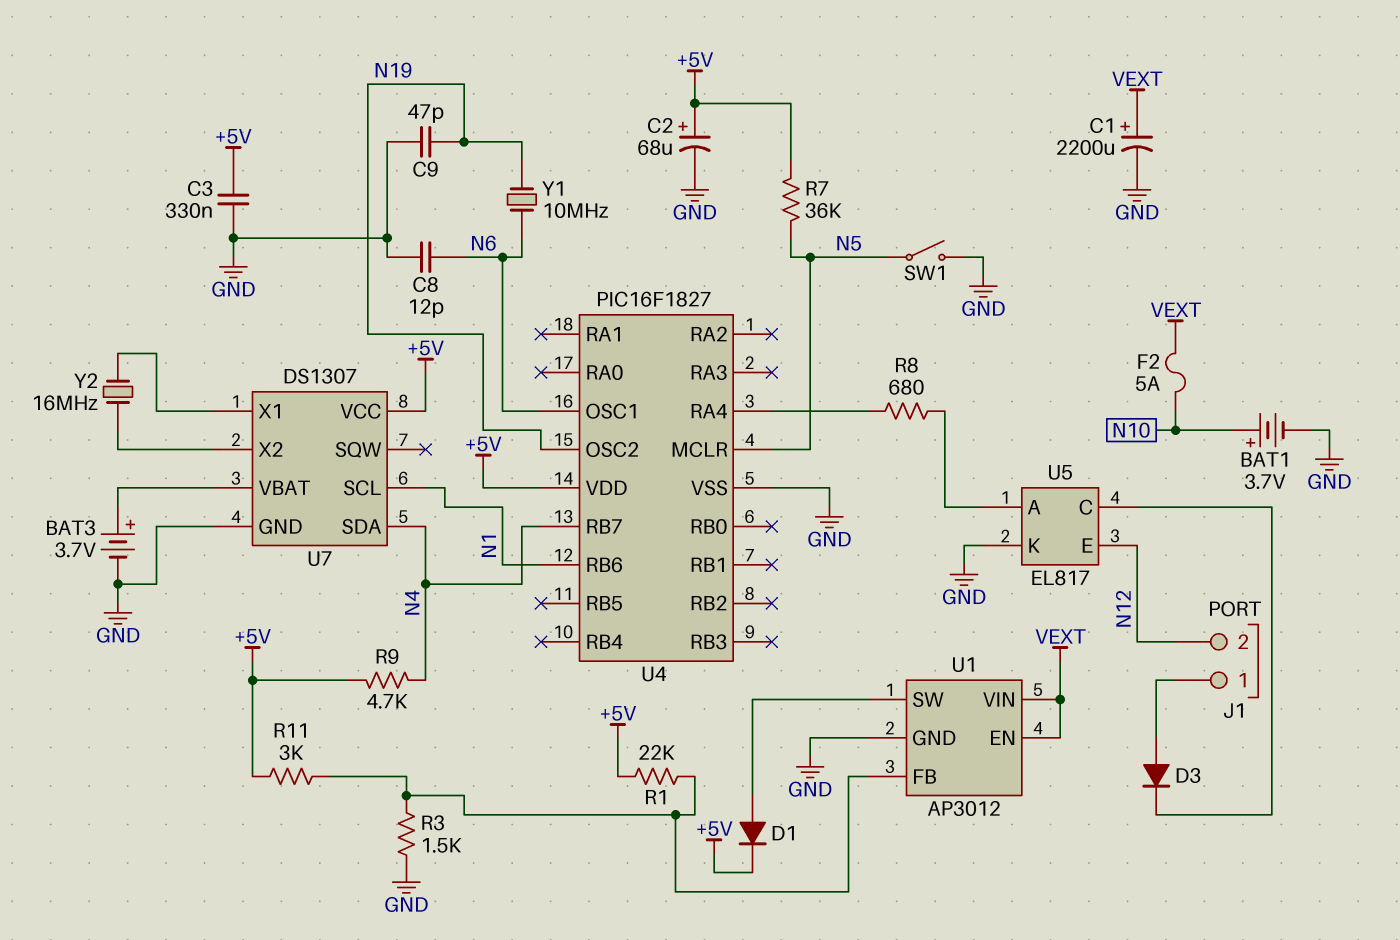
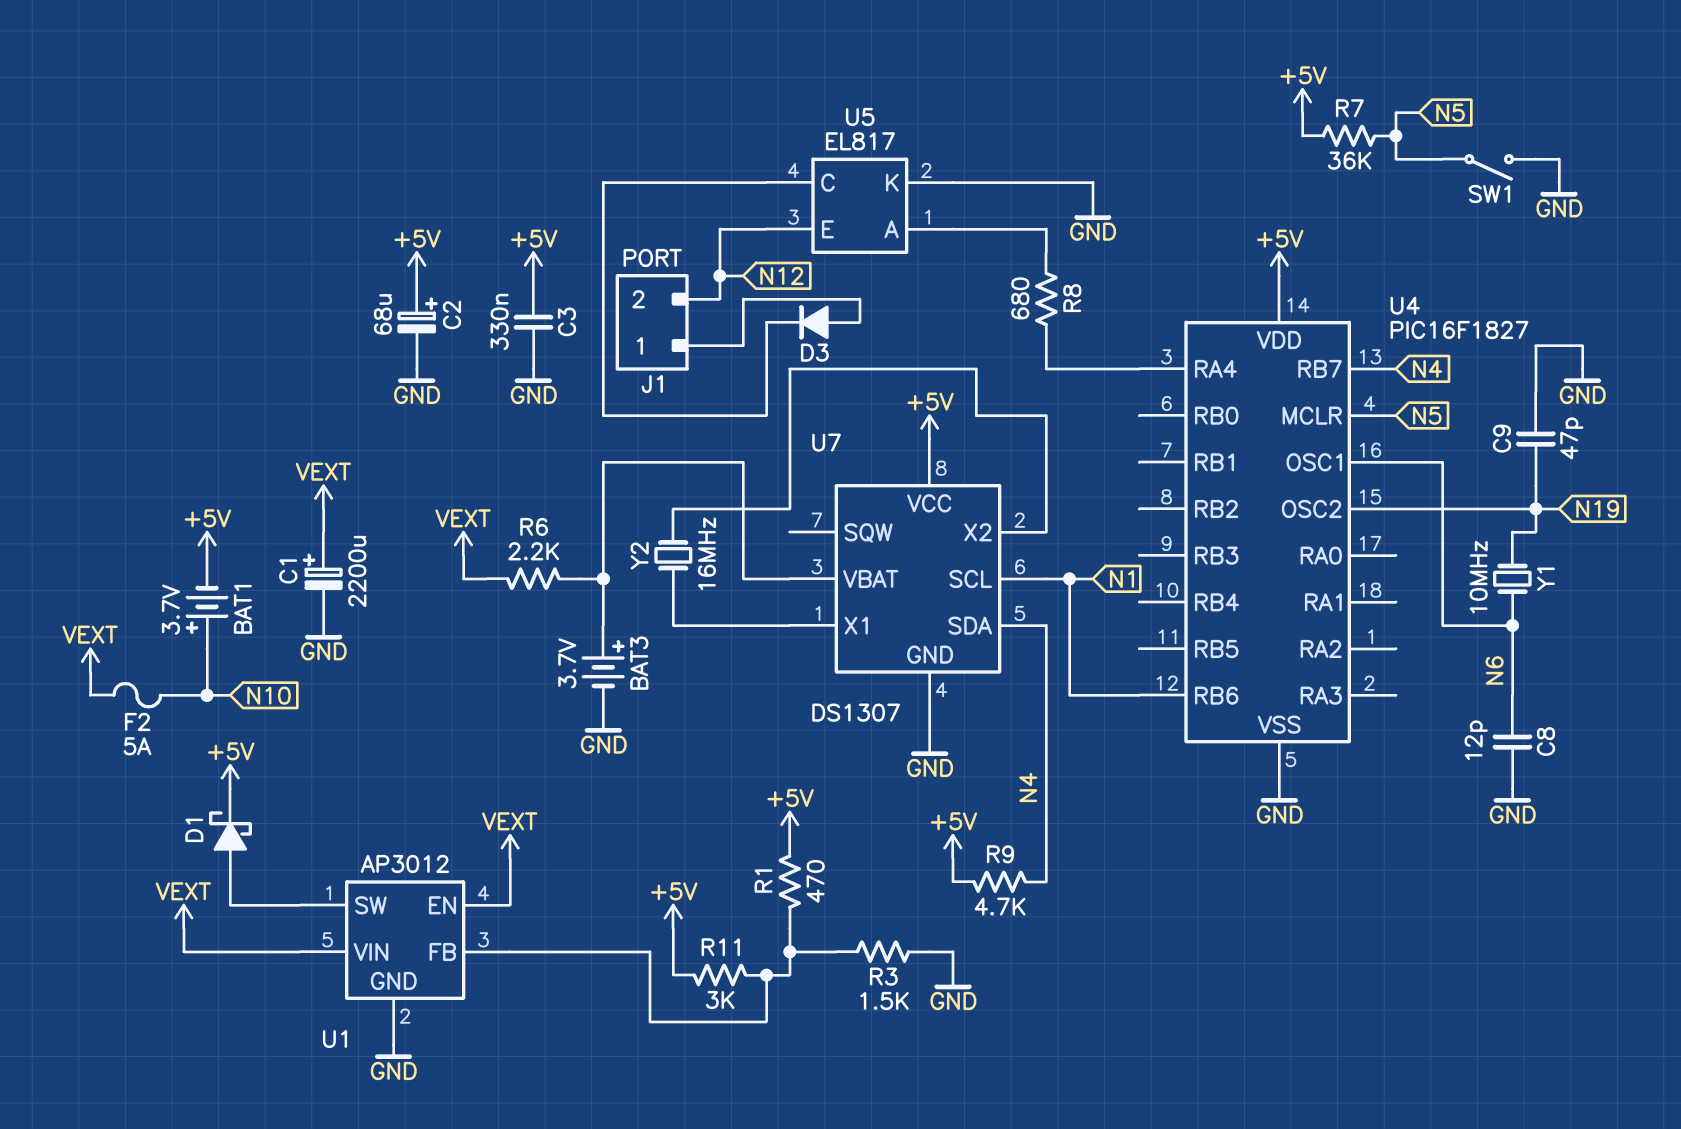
BAT1: 3.7V (plus N10, minus GND) -> 3.7V (plus N10, minus +5V)
D1: diode (A U1/SW, K +5V) -> schottky (A U1/SW, K +5V)
R1: 22k (+5V, U1/FB) -> 470 (+5V, U1/FB)
R6: none -> 2.2k (U7/VBAT, VEXT)

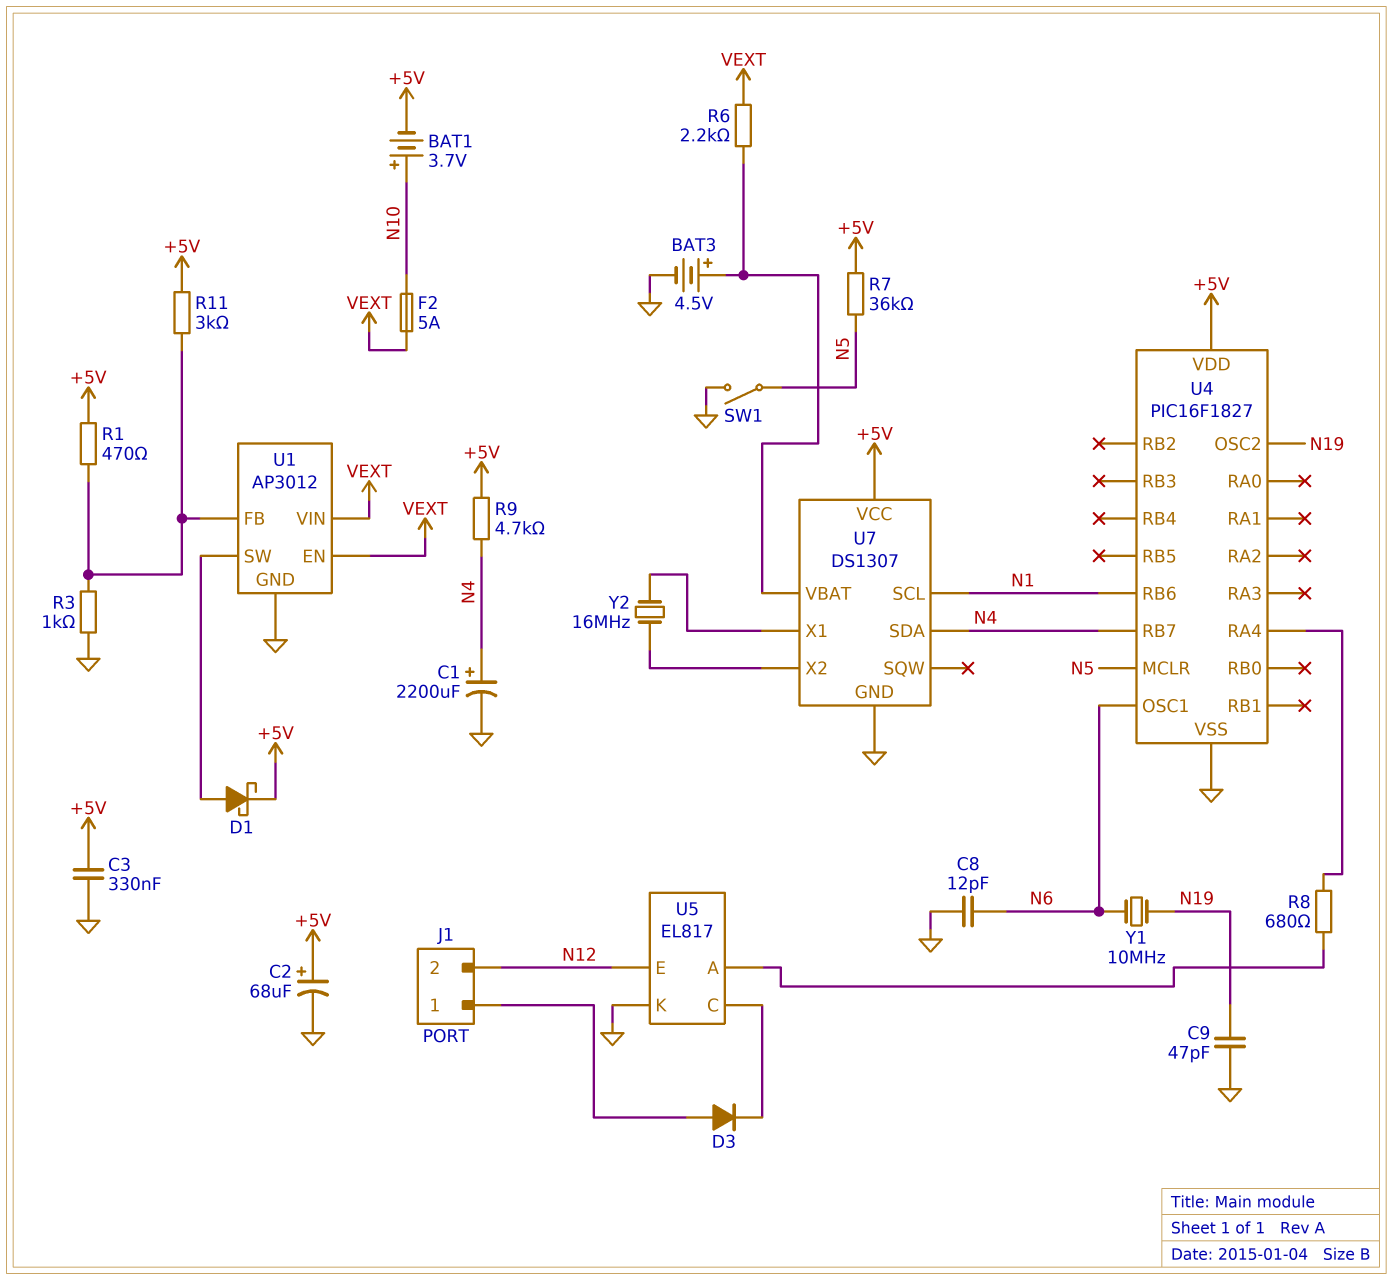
BAT3: 3.7V (plus U7/VBAT, minus GND) -> 4.5V (plus U7/VBAT, minus GND)
C1: 2200uF (plus VEXT, minus GND) -> 2200uF (plus N4, minus GND)
R3: 1.5k (GND, U1/FB) -> 1k (GND, U1/FB)

